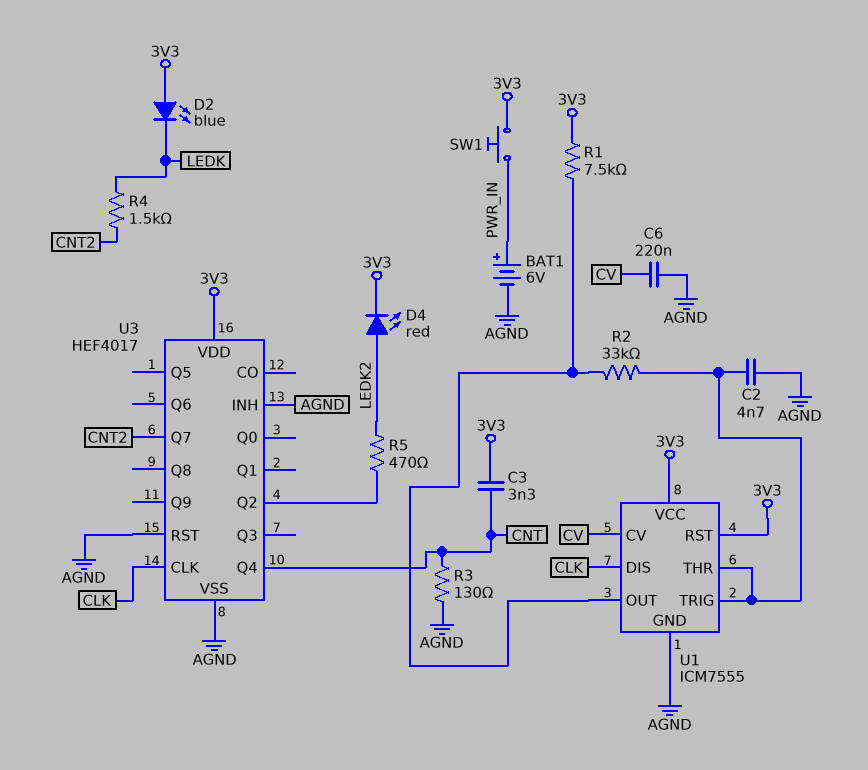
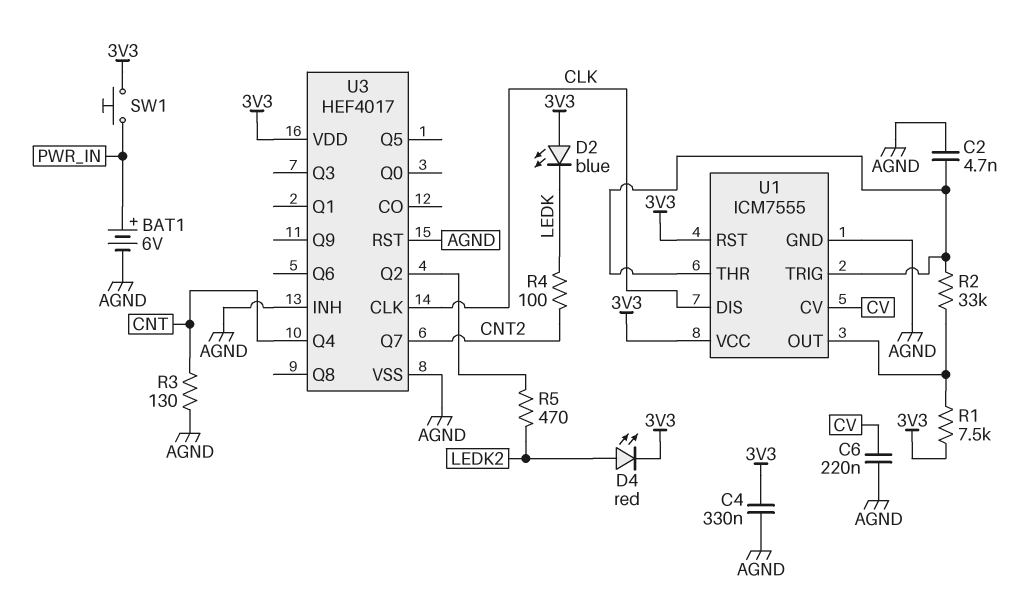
C3: 3.3nF (3V3, CNT) -> none
C4: none -> 330nF (3V3, AGND)
R4: 1.5k (CNT2, LEDK) -> 100 (CNT2, LEDK)

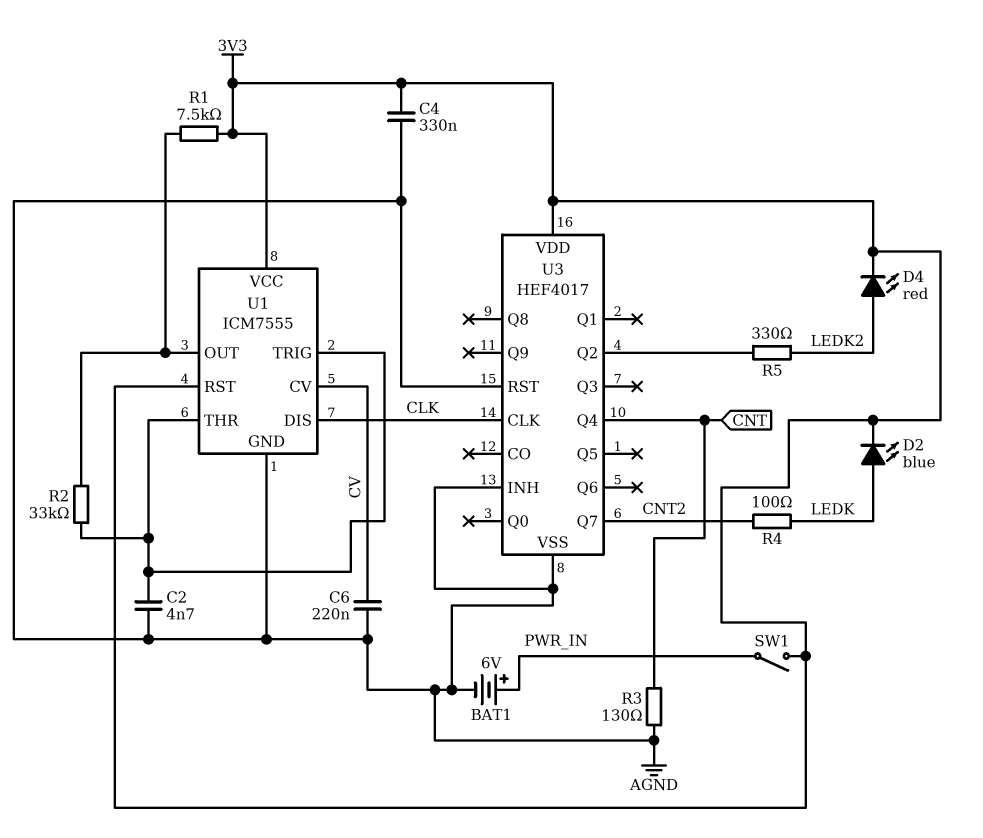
D2: LED blue (A 3V3, K LEDK) -> LED blue (A LEDK, K 3V3)
R5: 470 (LEDK2, U3/Q2) -> 330 (LEDK2, U3/Q2)
SW1: button (3V3, PWR_IN) -> switch (3V3, PWR_IN)

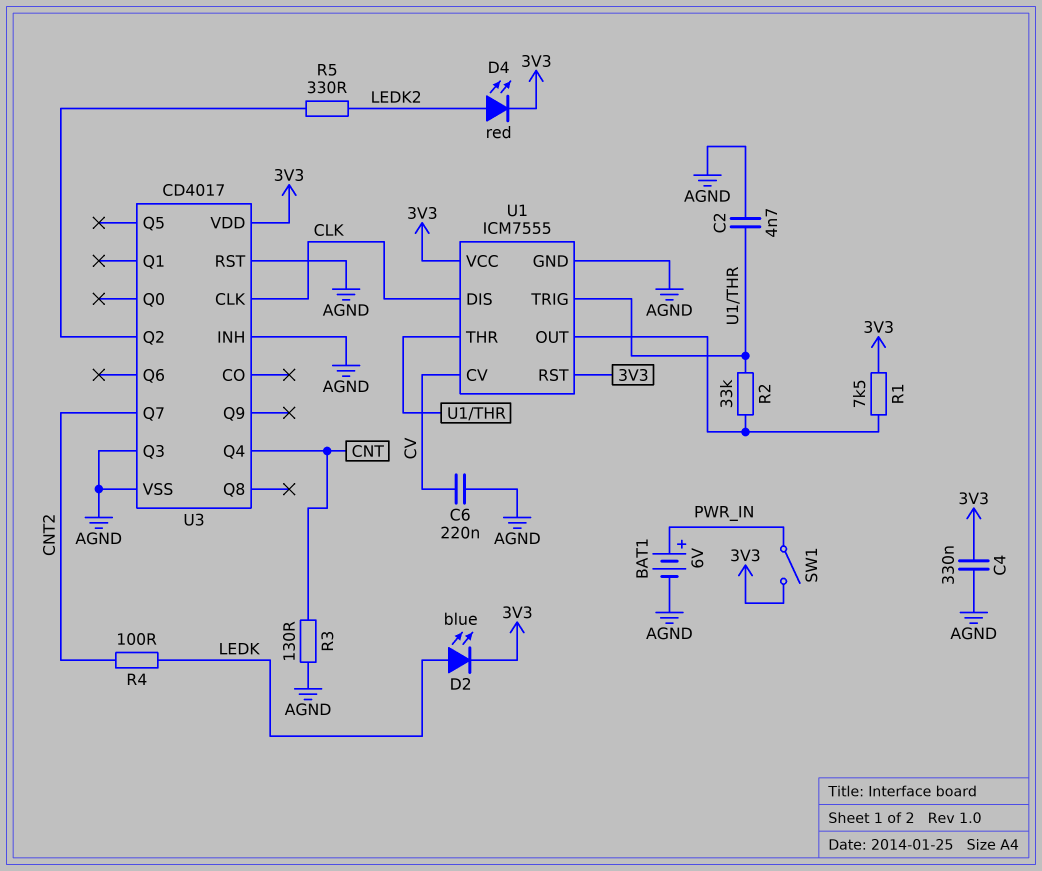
U3: HEF4017 -> CD4017
U3 pin Q3: none -> AGND

